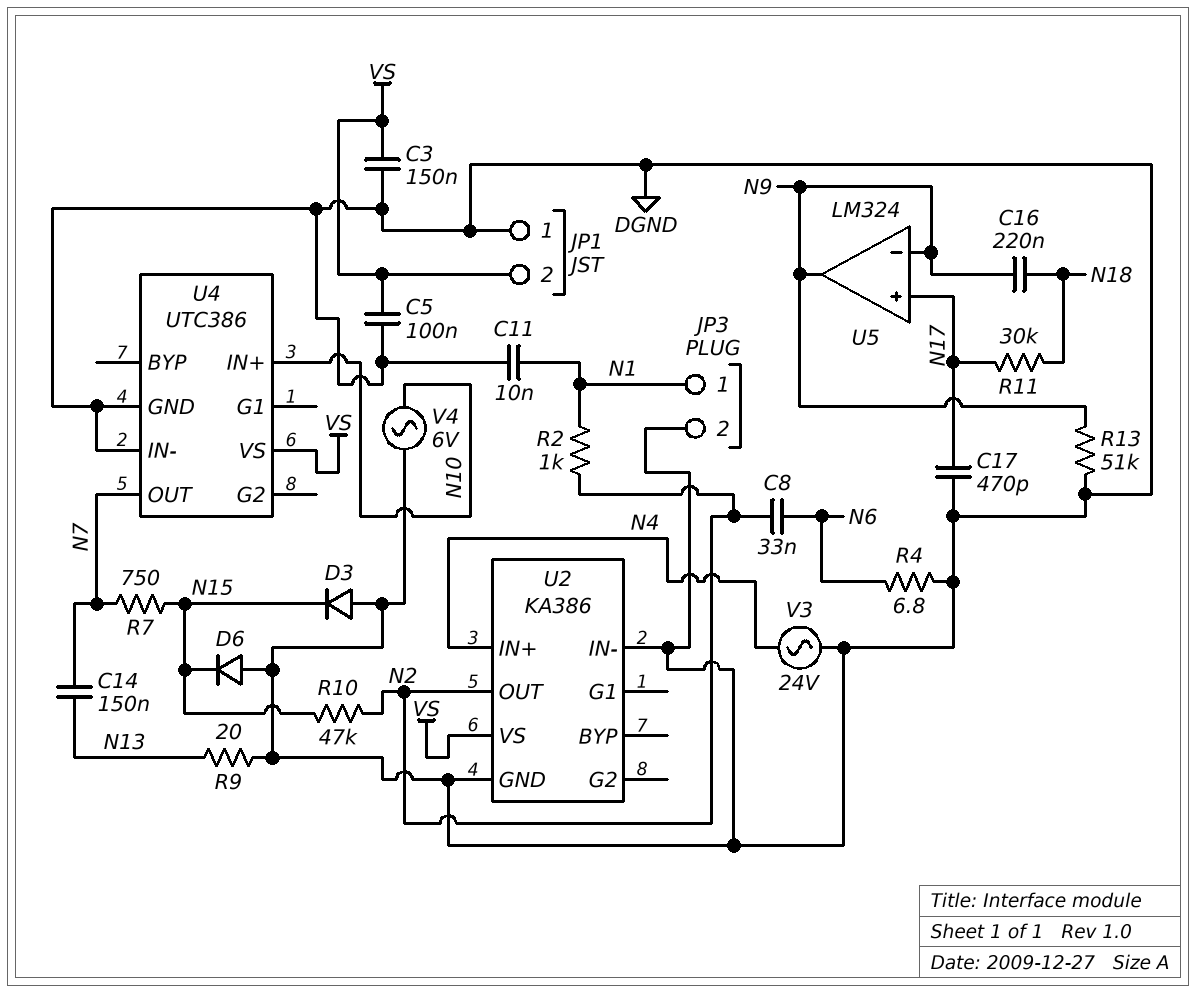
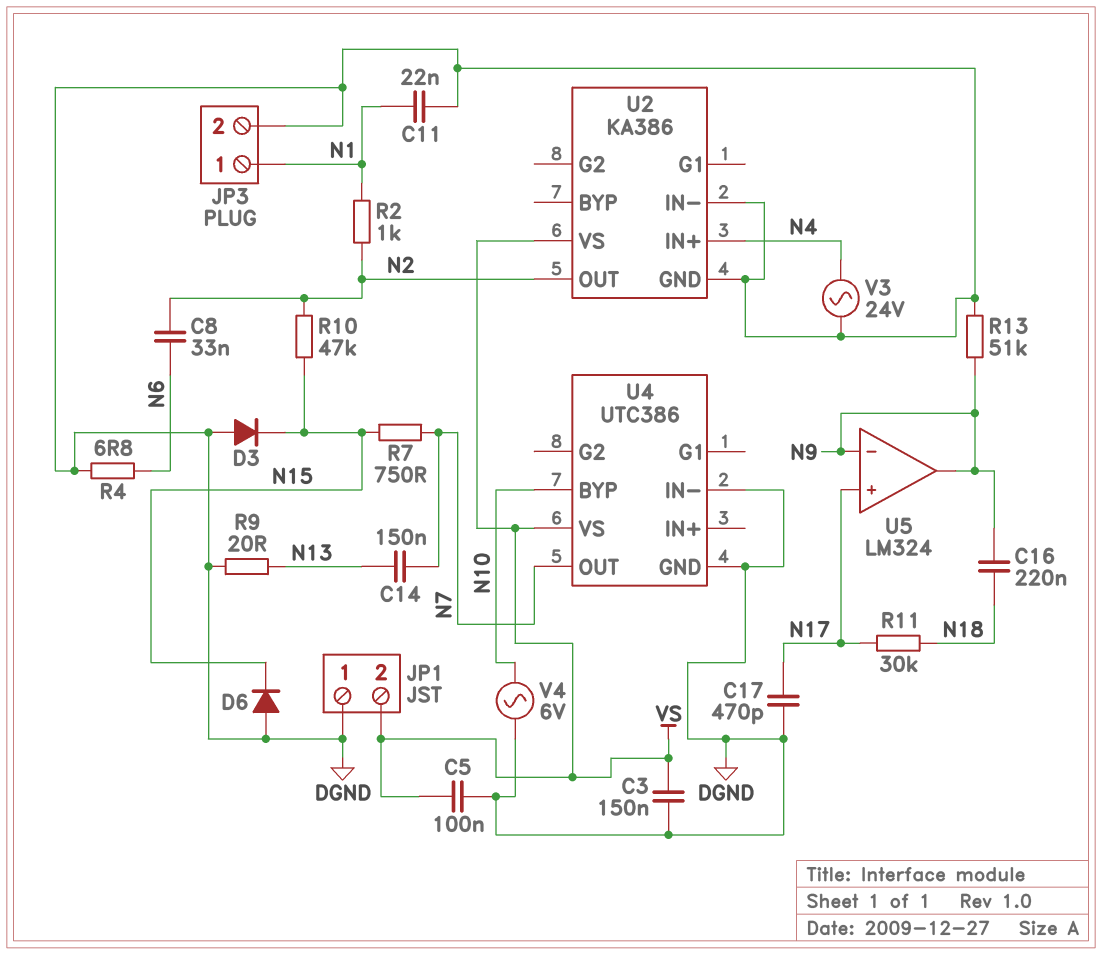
C11: 10nF (DGND, N1) -> 22nF (DGND, N1)
U4 pin BYP: none -> N10
U4 pin IN+: N10 -> none

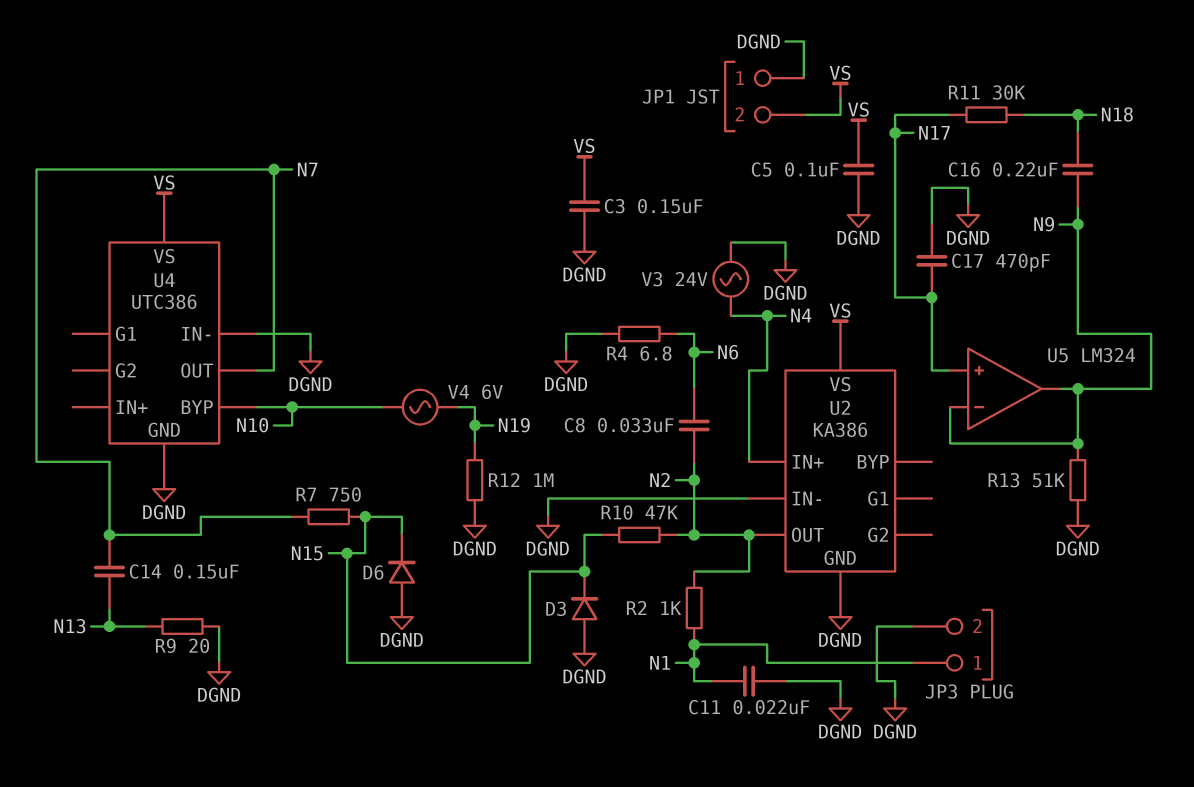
R12: none -> 1M (DGND, N19)
V4: AC 6V (DGND, N10) -> AC 6V (N10, N19)

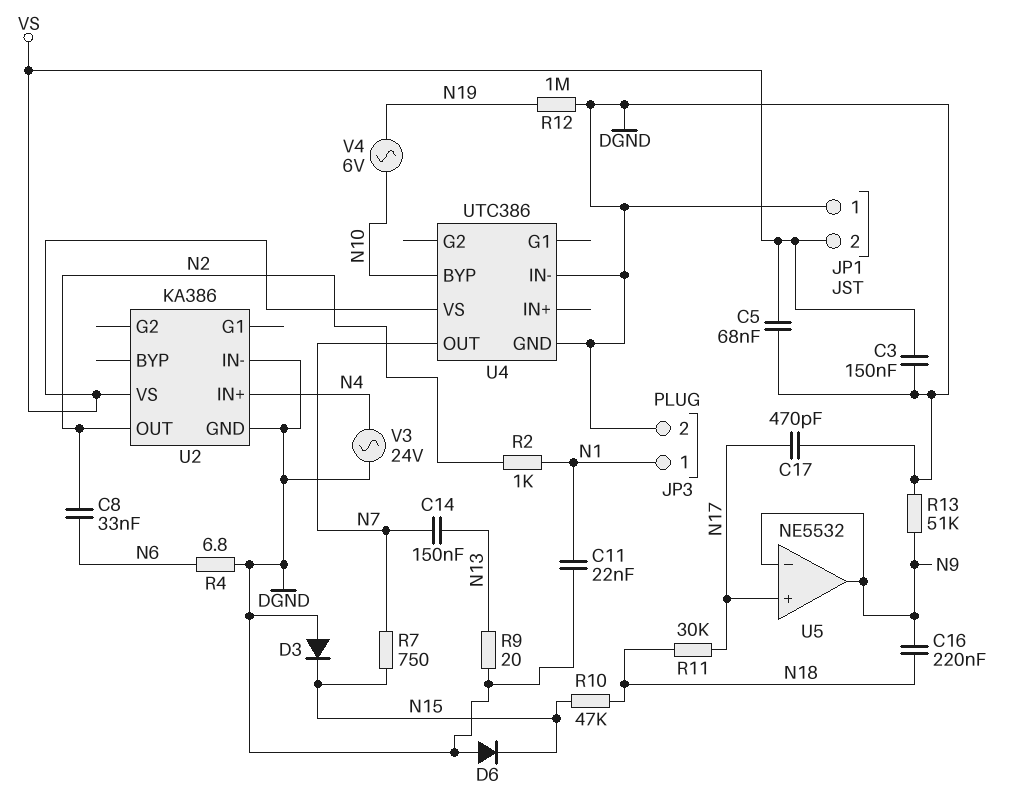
C5: 100nF (DGND, VS) -> 68nF (DGND, VS)
R10: 47k (N2, N15) -> 47k (N15, N18)
U5: LM324 -> NE5532

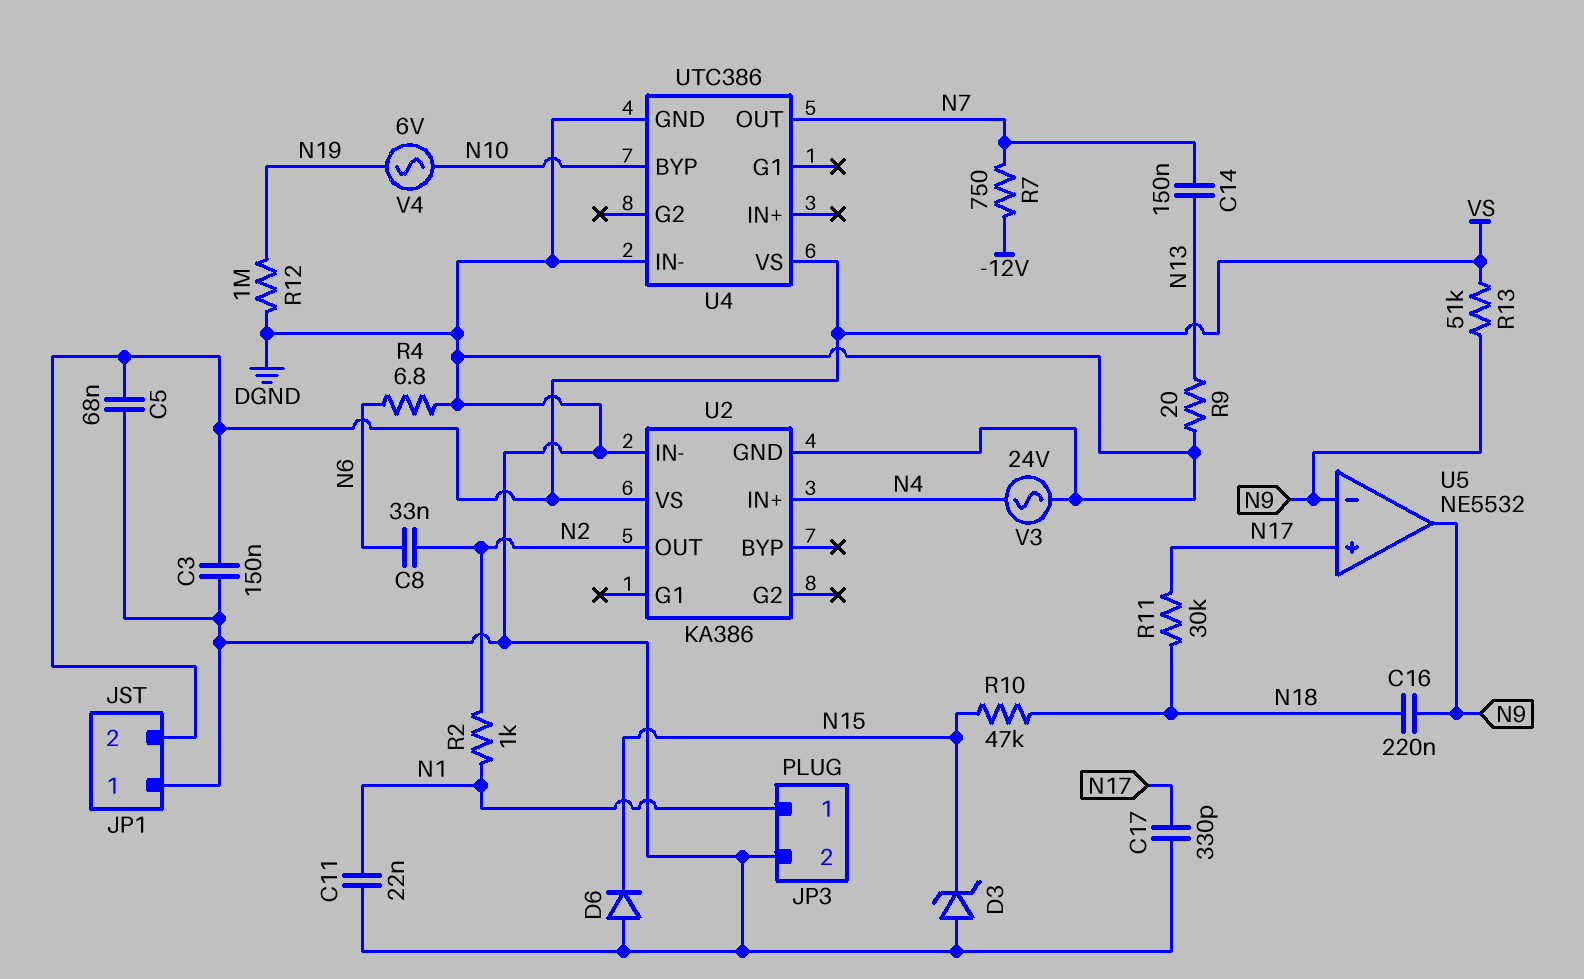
C17: 470pF (DGND, N17) -> 330pF (DGND, N17)
D3: diode (A DGND, K N15) -> zener (A DGND, K N15)
R7: 750 (N7, N15) -> 750 (-12V, N7)
R13: 51k (DGND, N9) -> 51k (N9, VS)

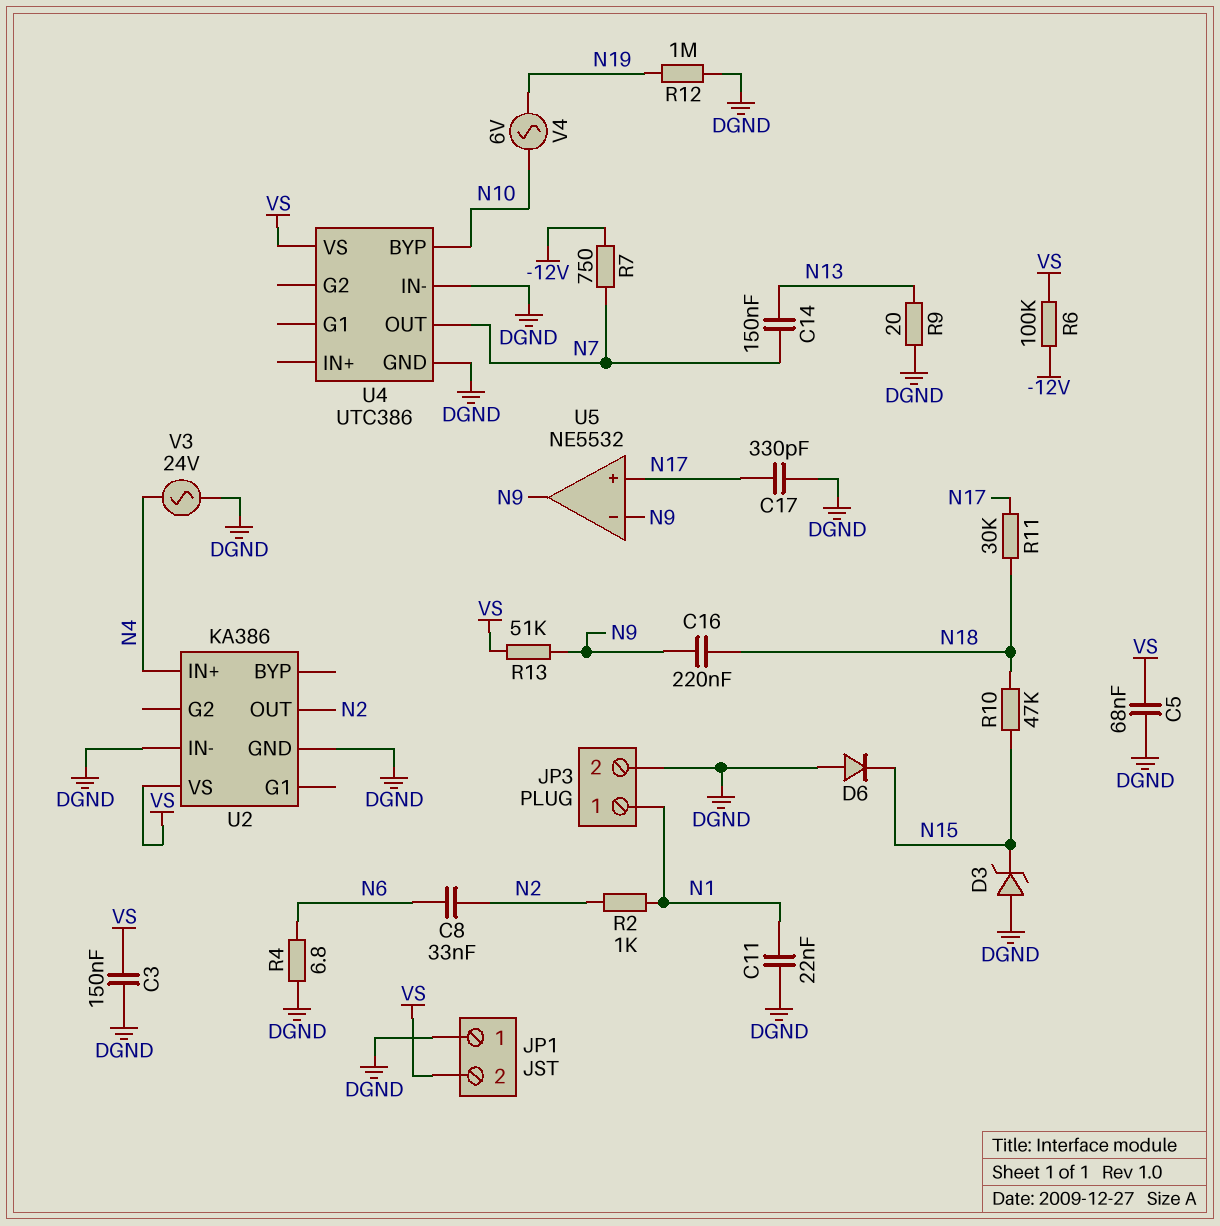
R6: none -> 100k (-12V, VS)

